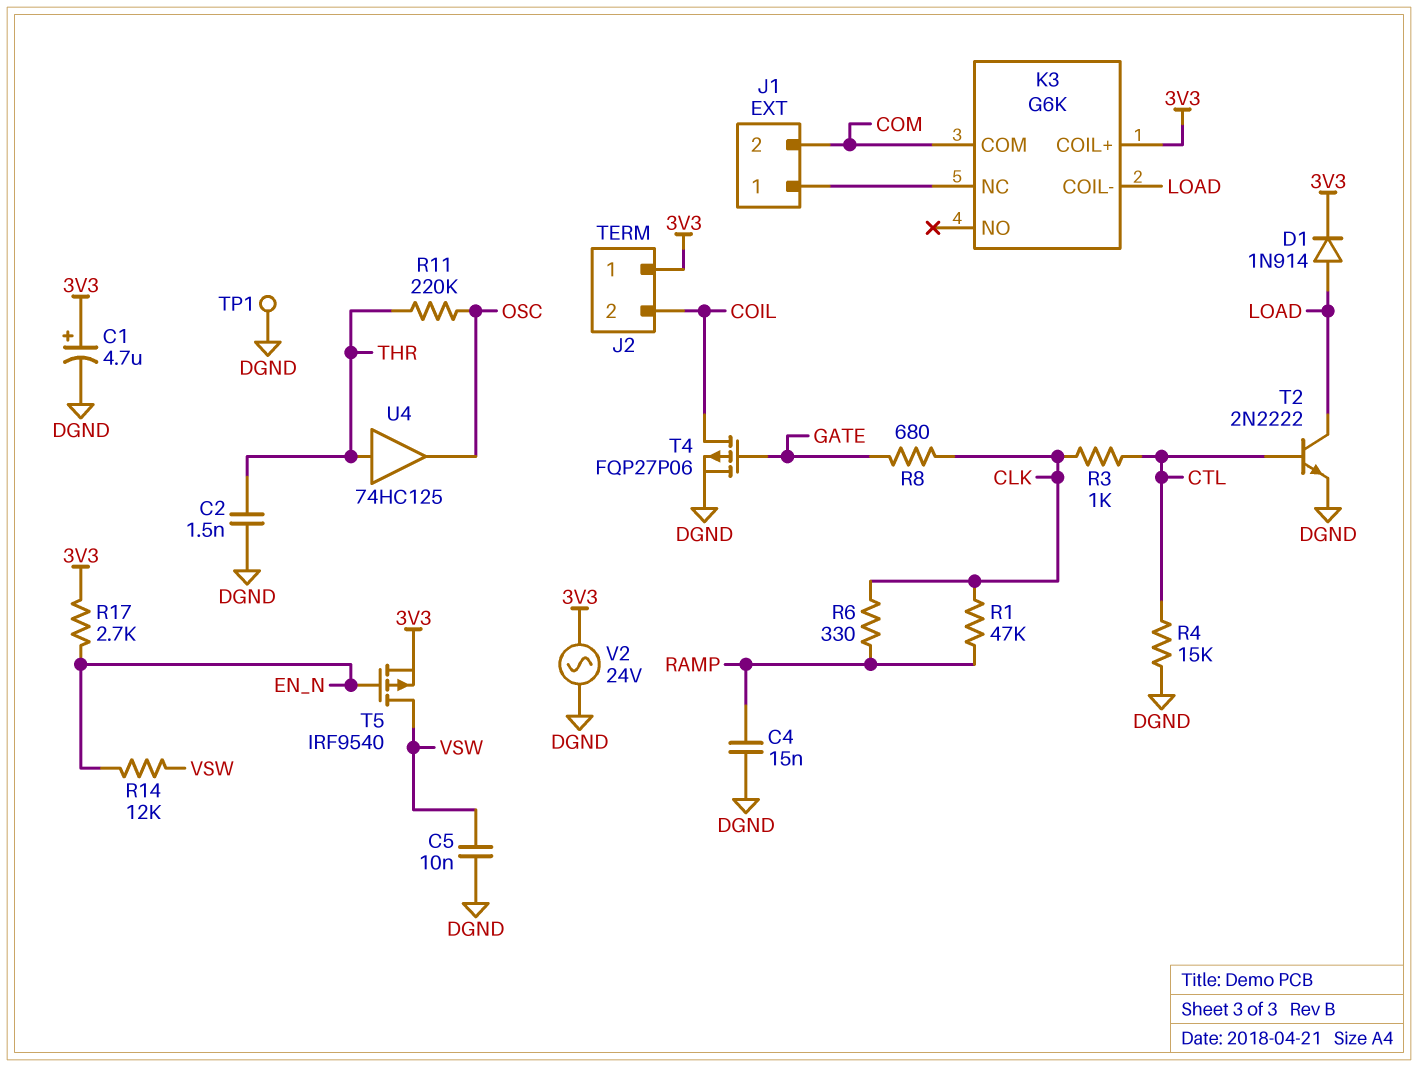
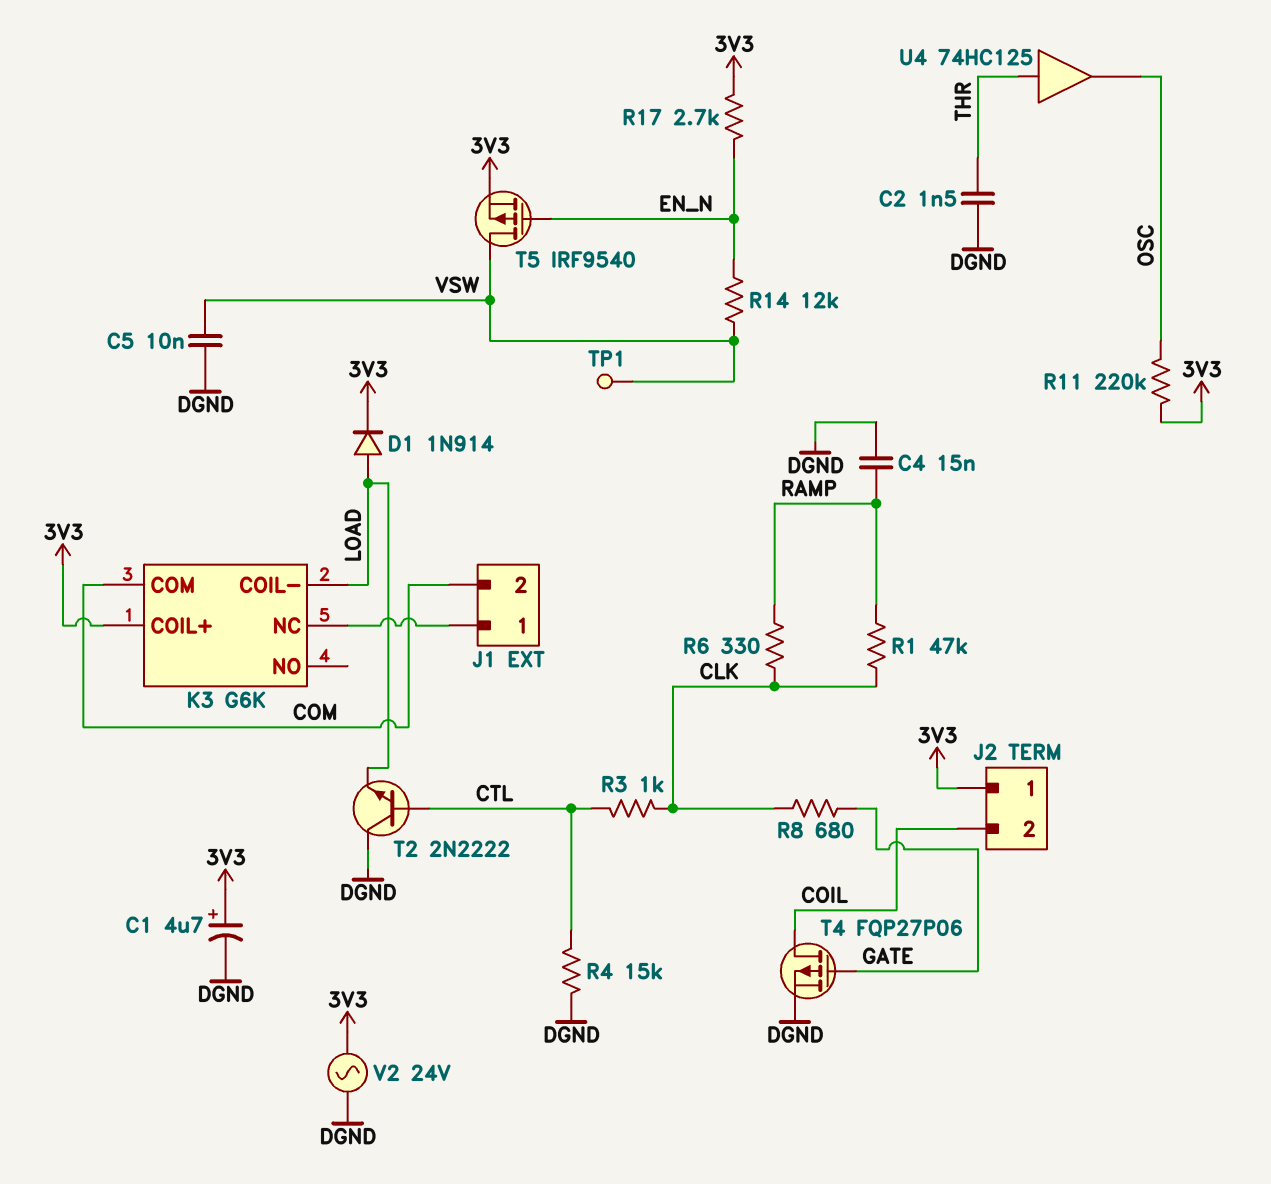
R11: 220k (OSC, THR) -> 220k (3V3, OSC)
T2: NPN 2N2222 (B CTL, C LOAD, E DGND) -> NPN 2N2222 (B CTL, C DGND, E LOAD)
TP1: test point (DGND) -> test point (VSW)

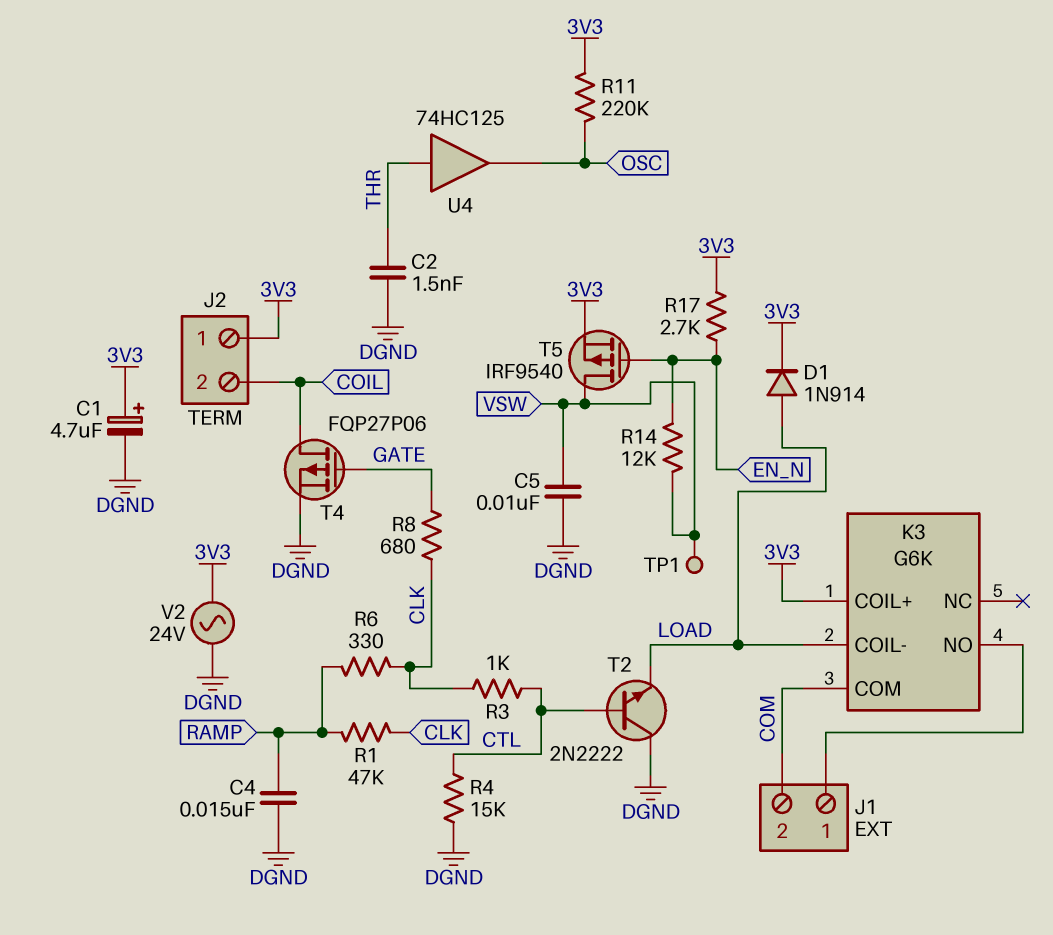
K3 pin NC: J1/1 -> none
K3 pin NO: none -> J1/1

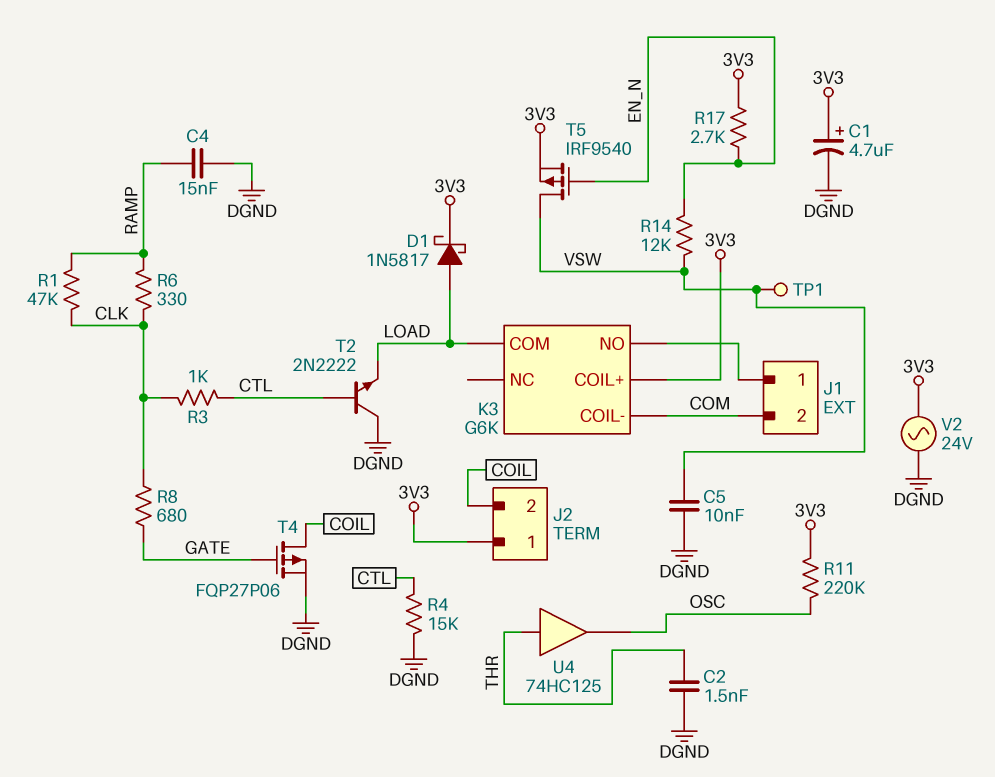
D1: diode 1N914 (A LOAD, K 3V3) -> schottky 1N5817 (A LOAD, K 3V3)
K3 pin COIL-: LOAD -> COM
K3 pin COM: COM -> LOAD

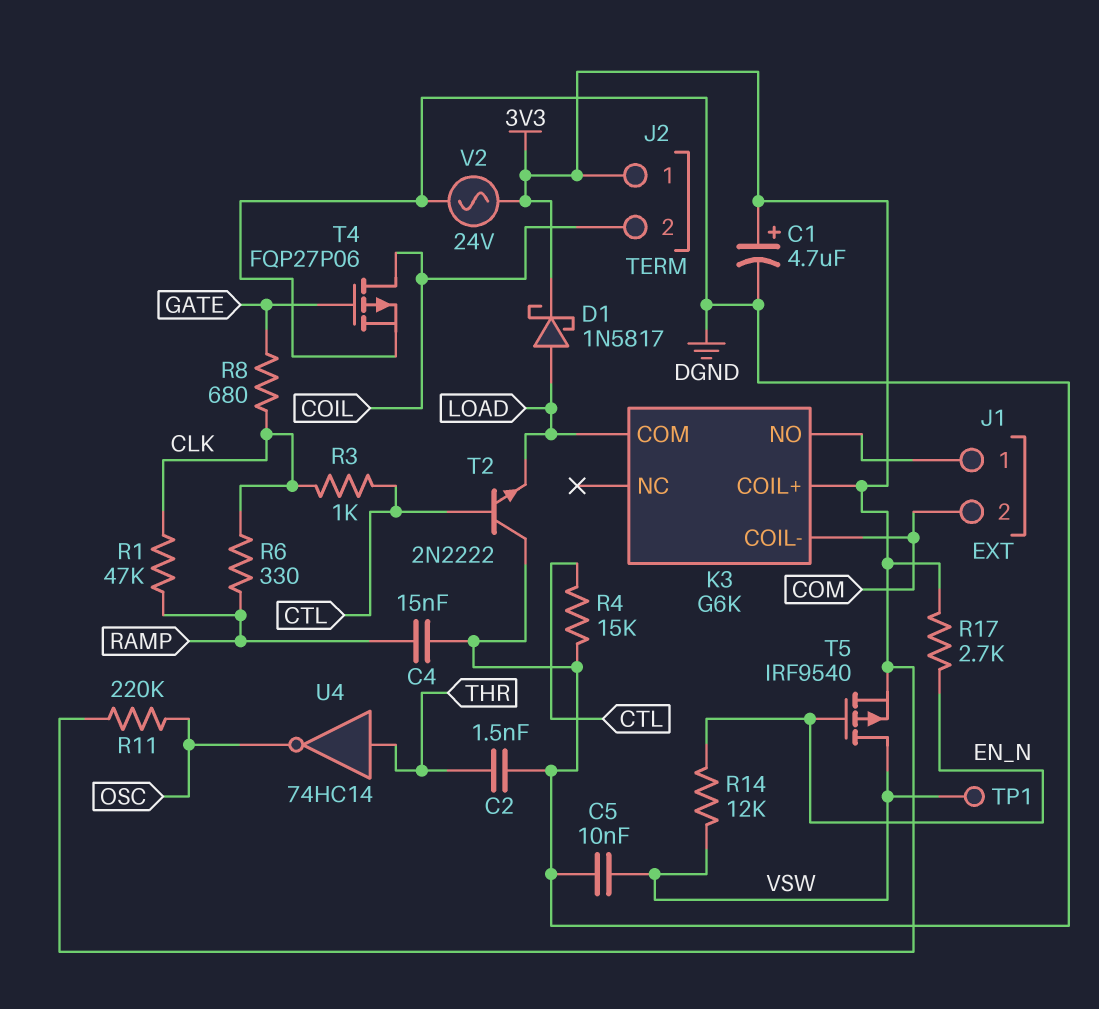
U4: buffer 74HC125 (in THR, out OSC) -> NOT 74HC14 (in THR, out OSC)

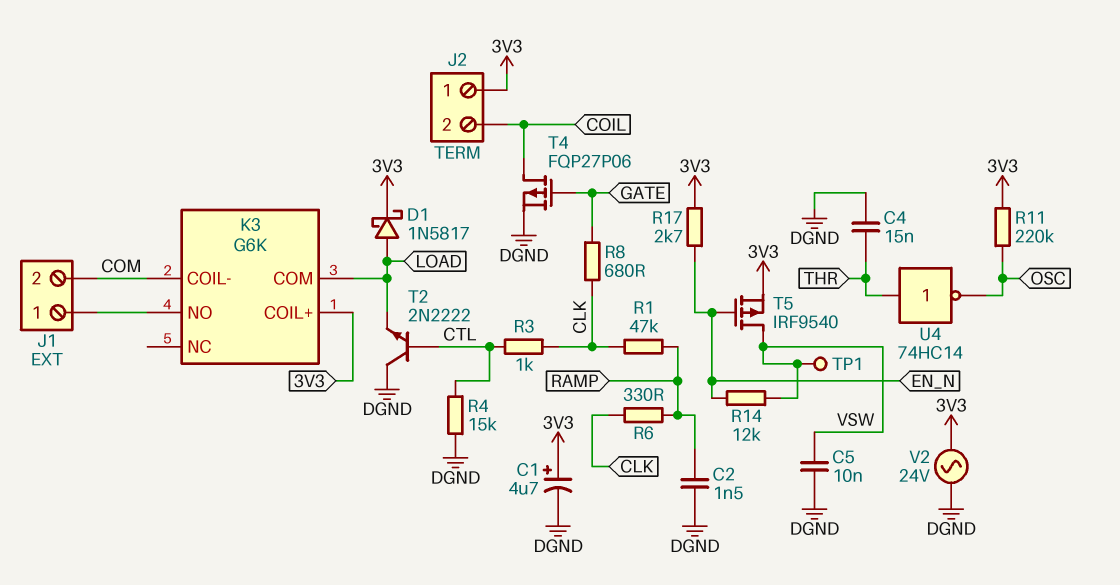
C2: 1.5nF (DGND, THR) -> 1.5nF (DGND, RAMP)
C4: 15nF (DGND, RAMP) -> 15nF (DGND, THR)

